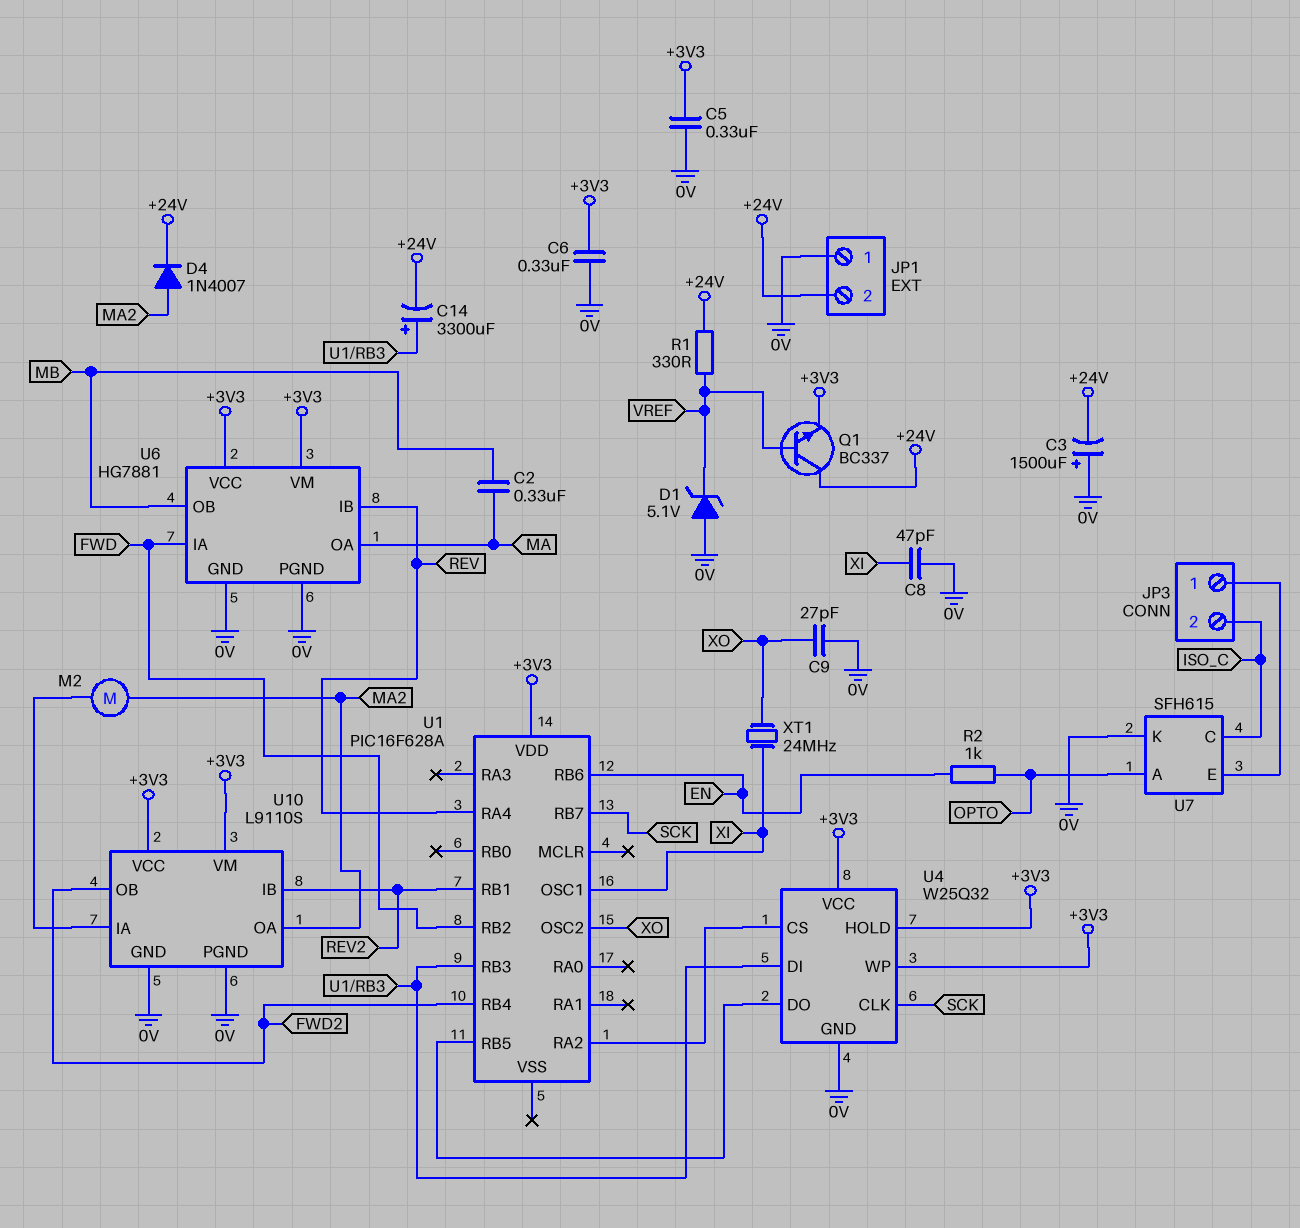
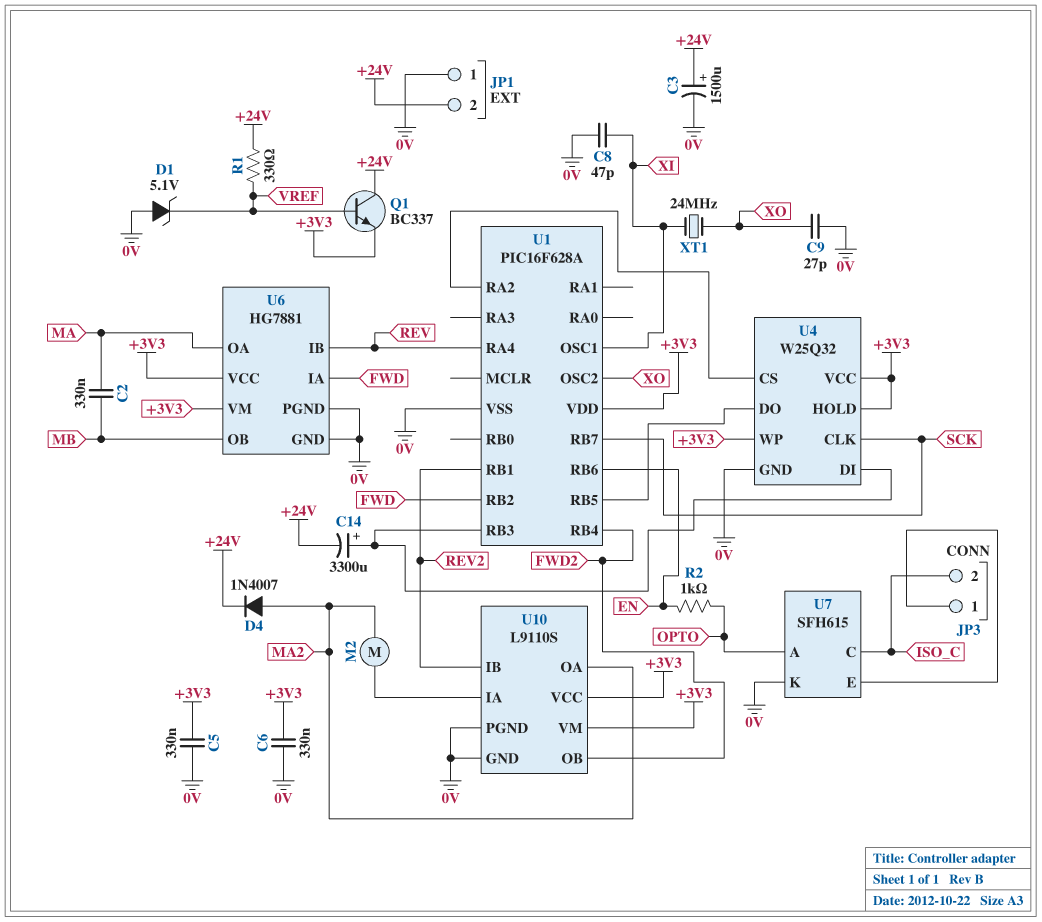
C3: 1500uF (plus 0V, minus +24V) -> 1500uF (plus +24V, minus 0V)
U1 pin VSS: none -> 0V

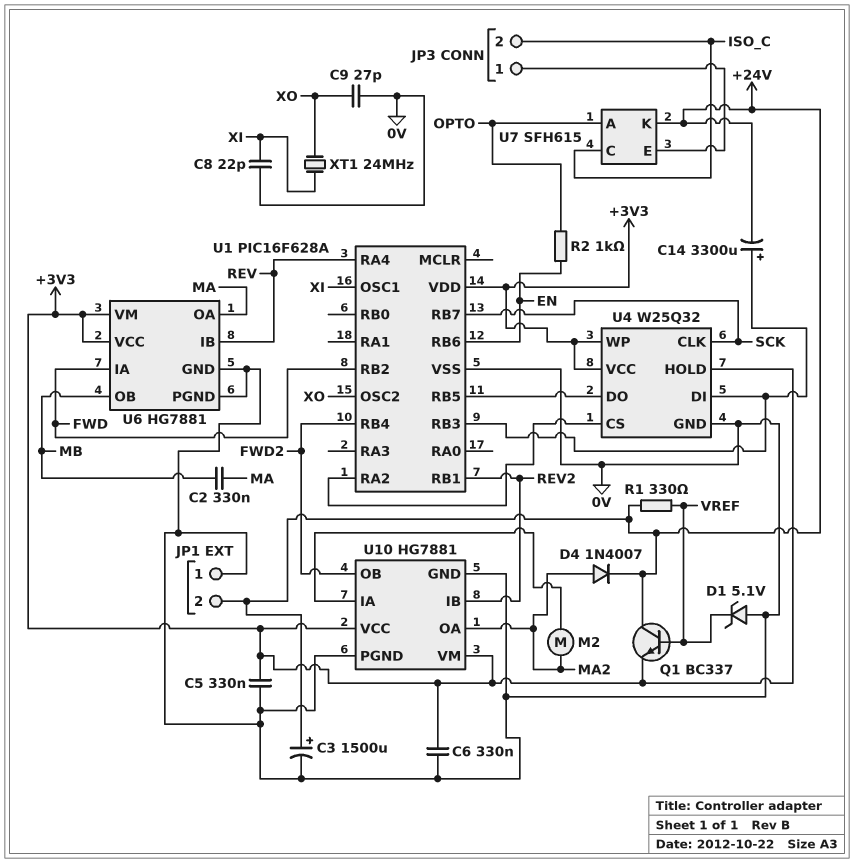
C8: 47pF (0V, XI) -> 22pF (0V, XI)
U7 pin K: 0V -> +24V
U10: L9110S -> HG7881

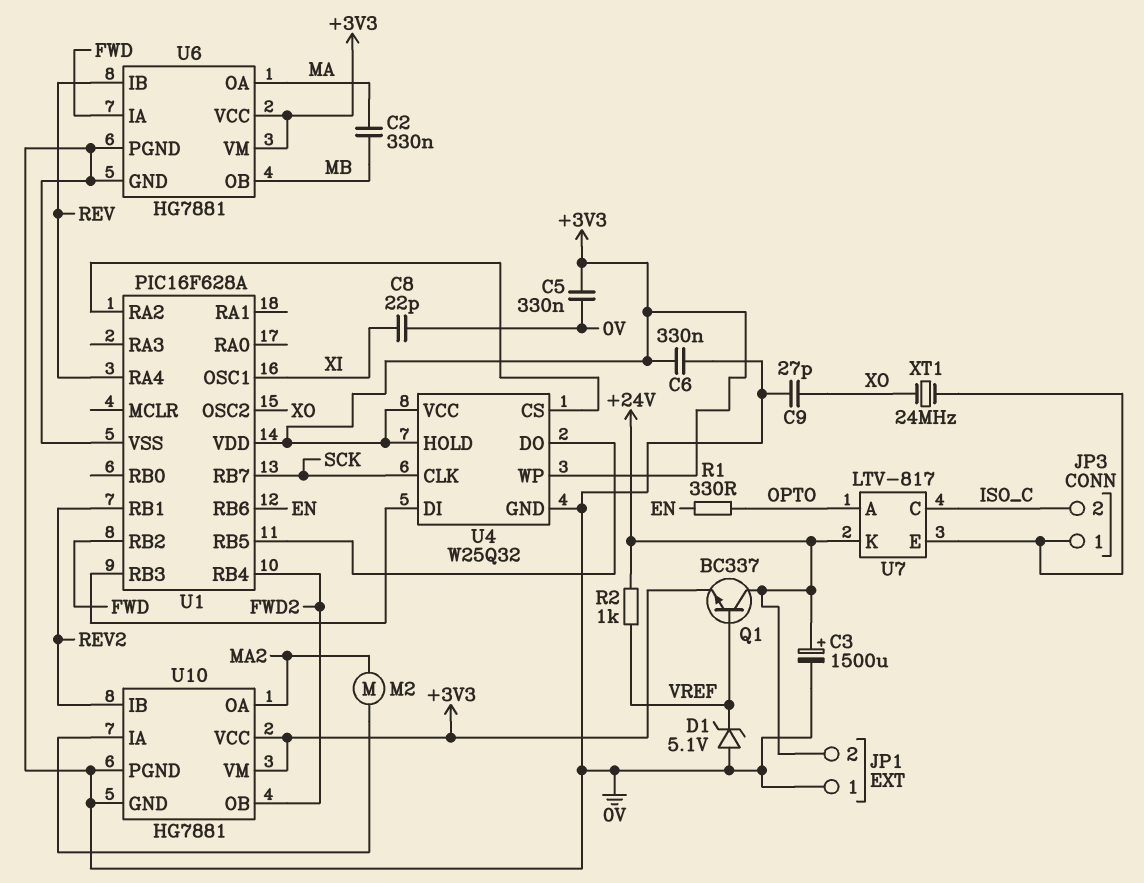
C14: 3300uF (plus U1/RB3, minus +24V) -> none
D4: diode 1N4007 (A MA2, K +24V) -> none
R1: 330 (+24V, VREF) -> 330 (EN, OPTO)
R2: 1k (EN, OPTO) -> 1k (+24V, VREF)
U7: SFH615 -> LTV-817
XT1: 24MHz (XI, XO) -> 24MHz (JP3/1, XO)

